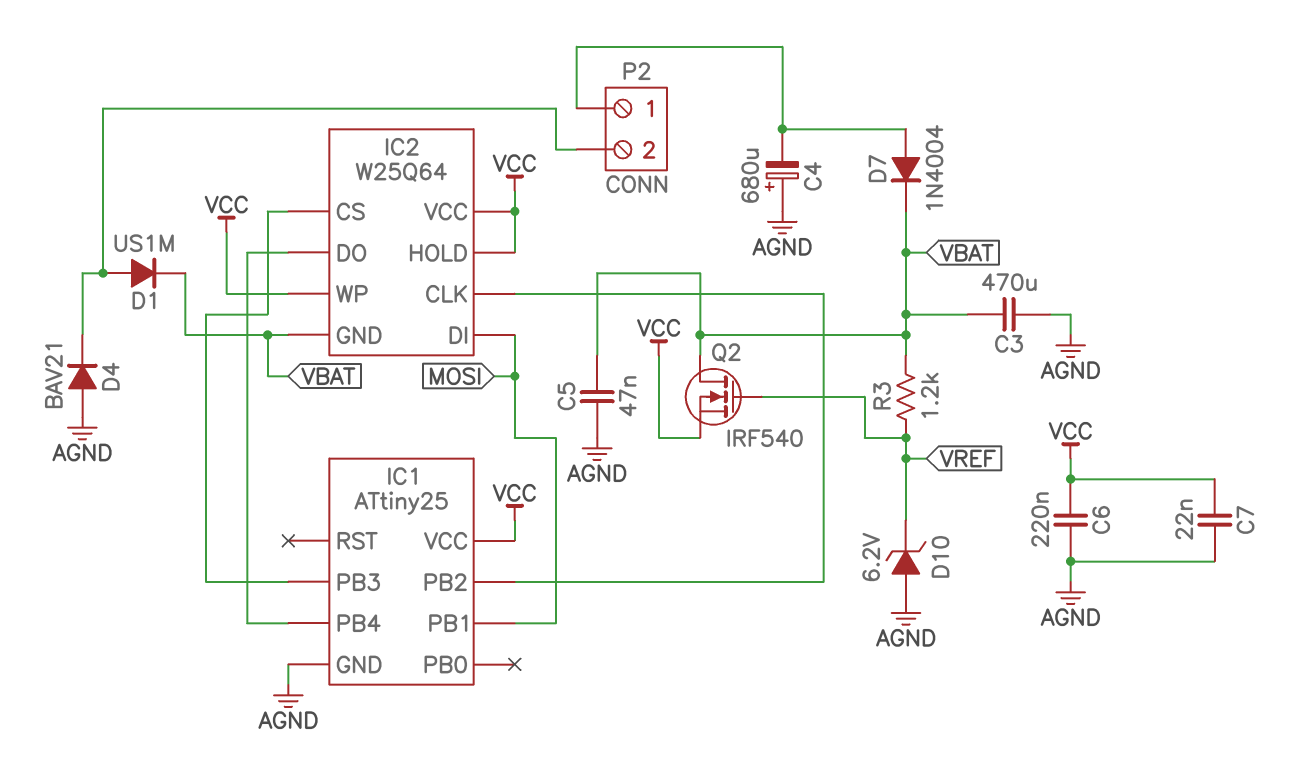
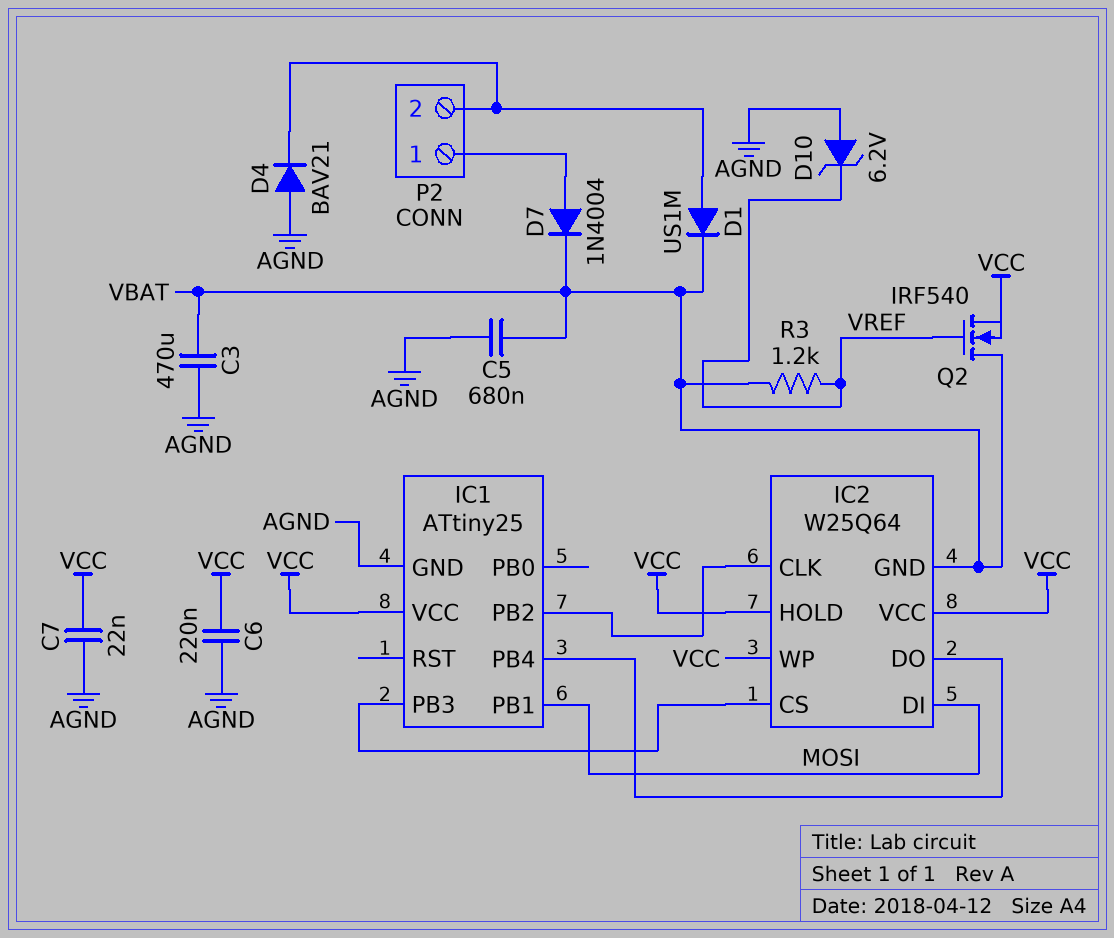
C4: 680uF (plus AGND, minus P2/1) -> none
C5: 47nF (AGND, VBAT) -> 680nF (AGND, VBAT)

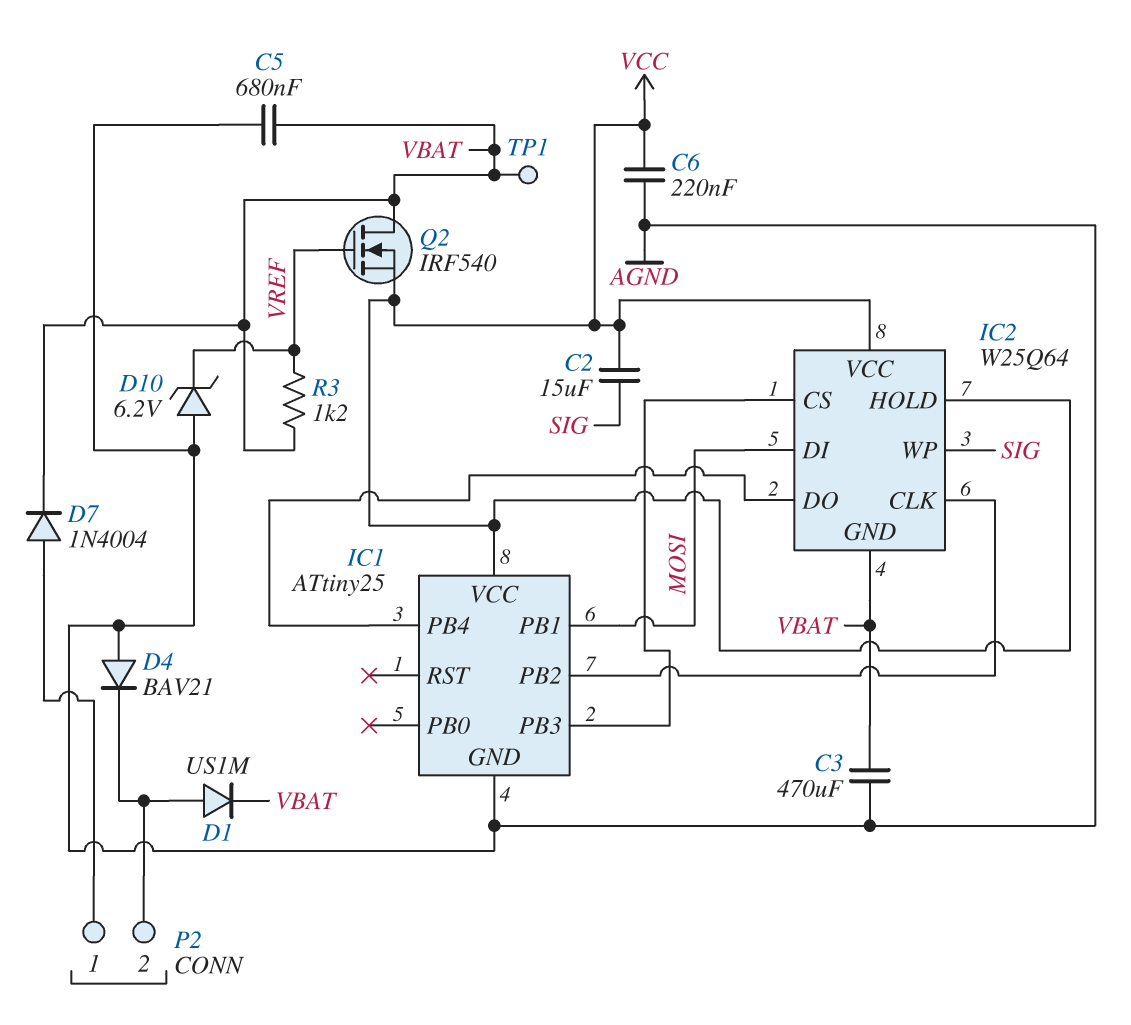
C2: none -> 15uF (SIG, VCC)
C7: 22nF (AGND, VCC) -> none
IC2 pin WP: VCC -> SIG
TP1: none -> test point (VBAT)

